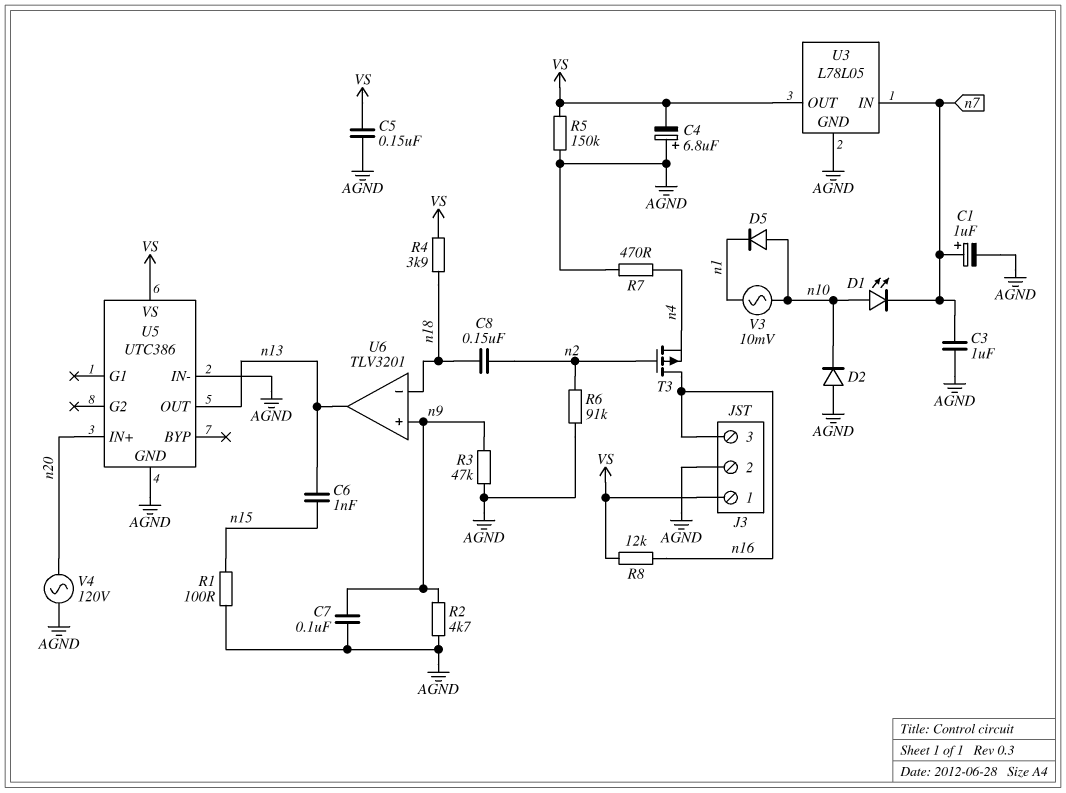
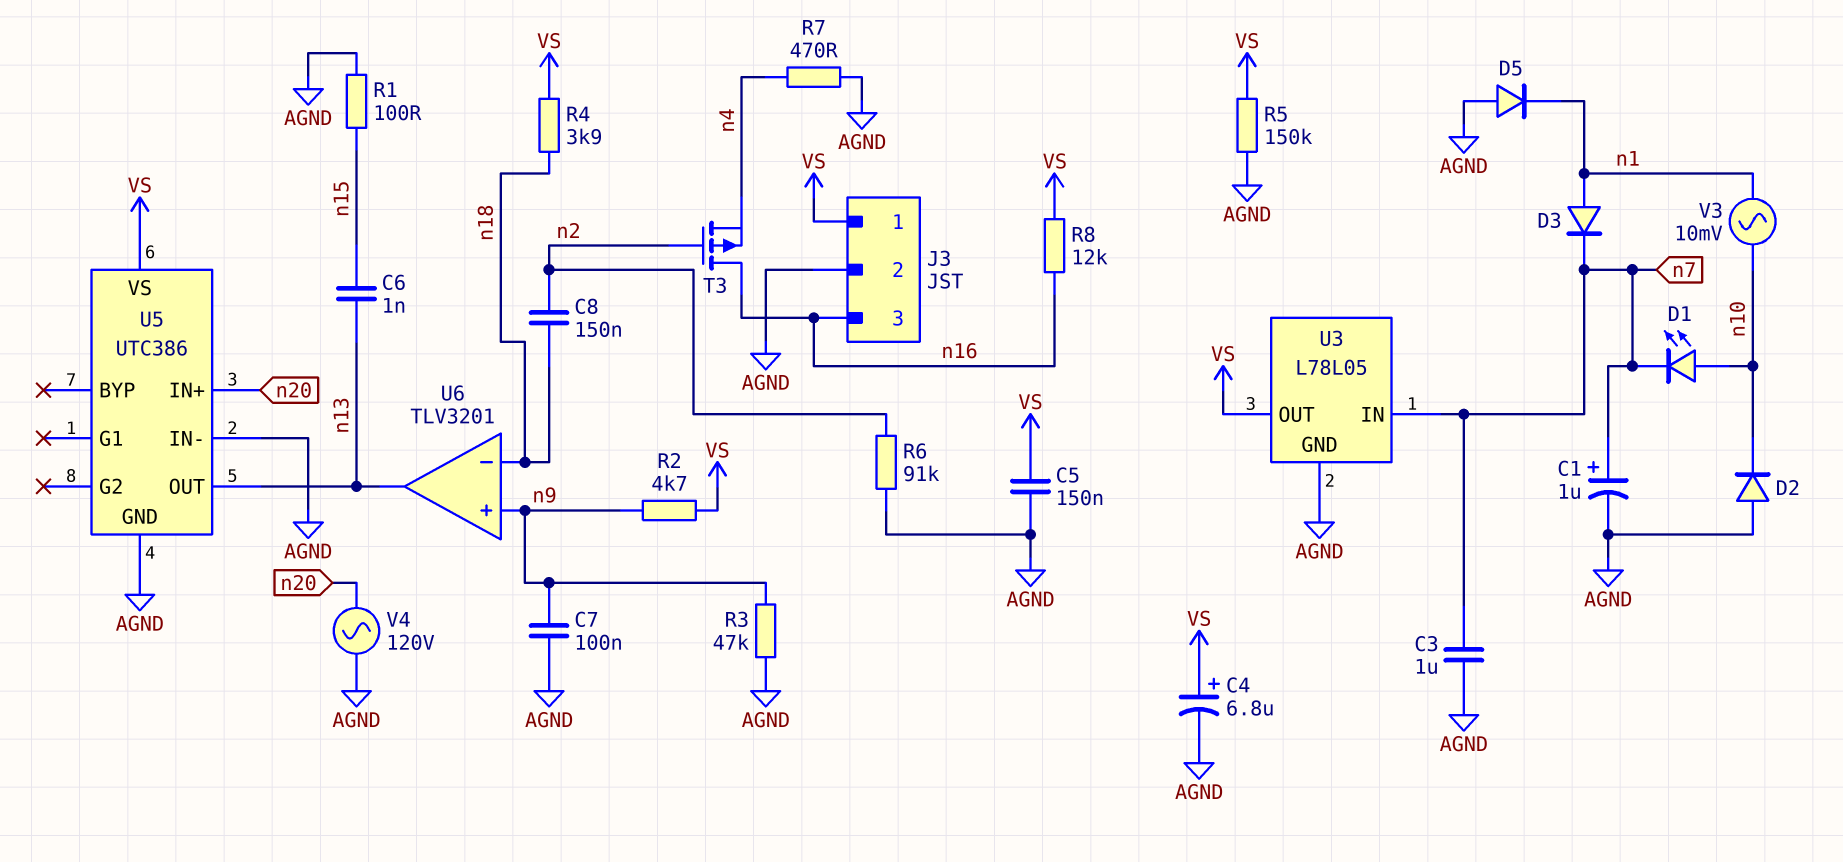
C4: 6.8uF (plus AGND, minus VS) -> 6.8uF (plus VS, minus AGND)
D3: none -> diode (A n1, K n7)
D5: diode (A n10, K n1) -> diode (A AGND, K n1)
R2: 4.7k (AGND, n9) -> 4.7k (VS, n9)

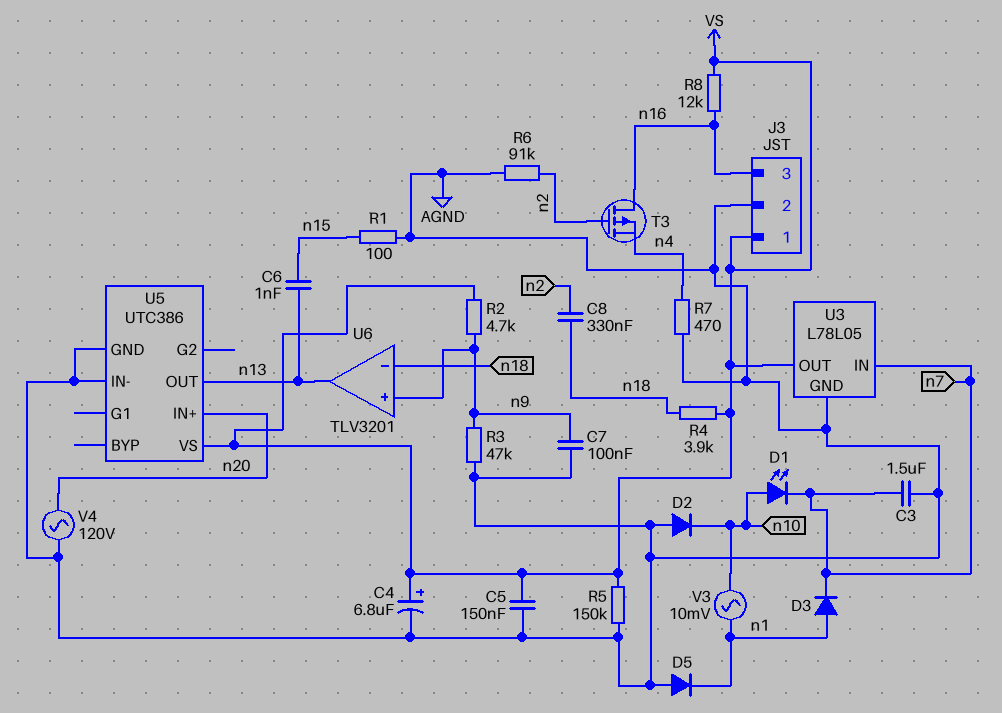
C1: 1uF (plus n7, minus AGND) -> none
C3: 1uF (AGND, n7) -> 1.5uF (AGND, n7)
C8: 150nF (n2, n18) -> 330nF (n2, n18)

